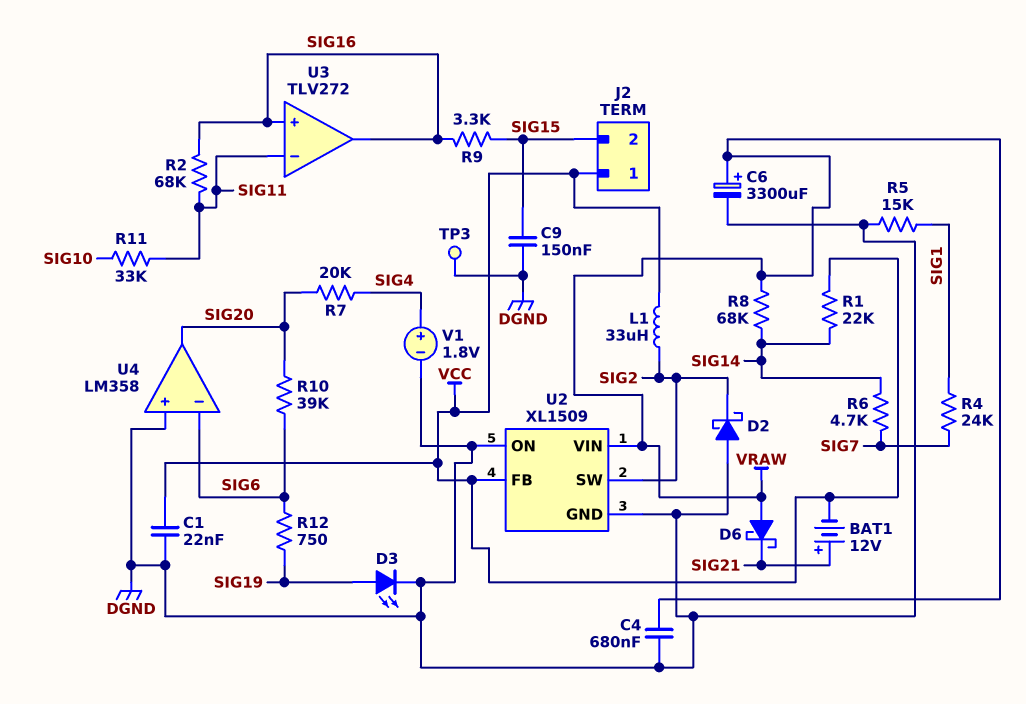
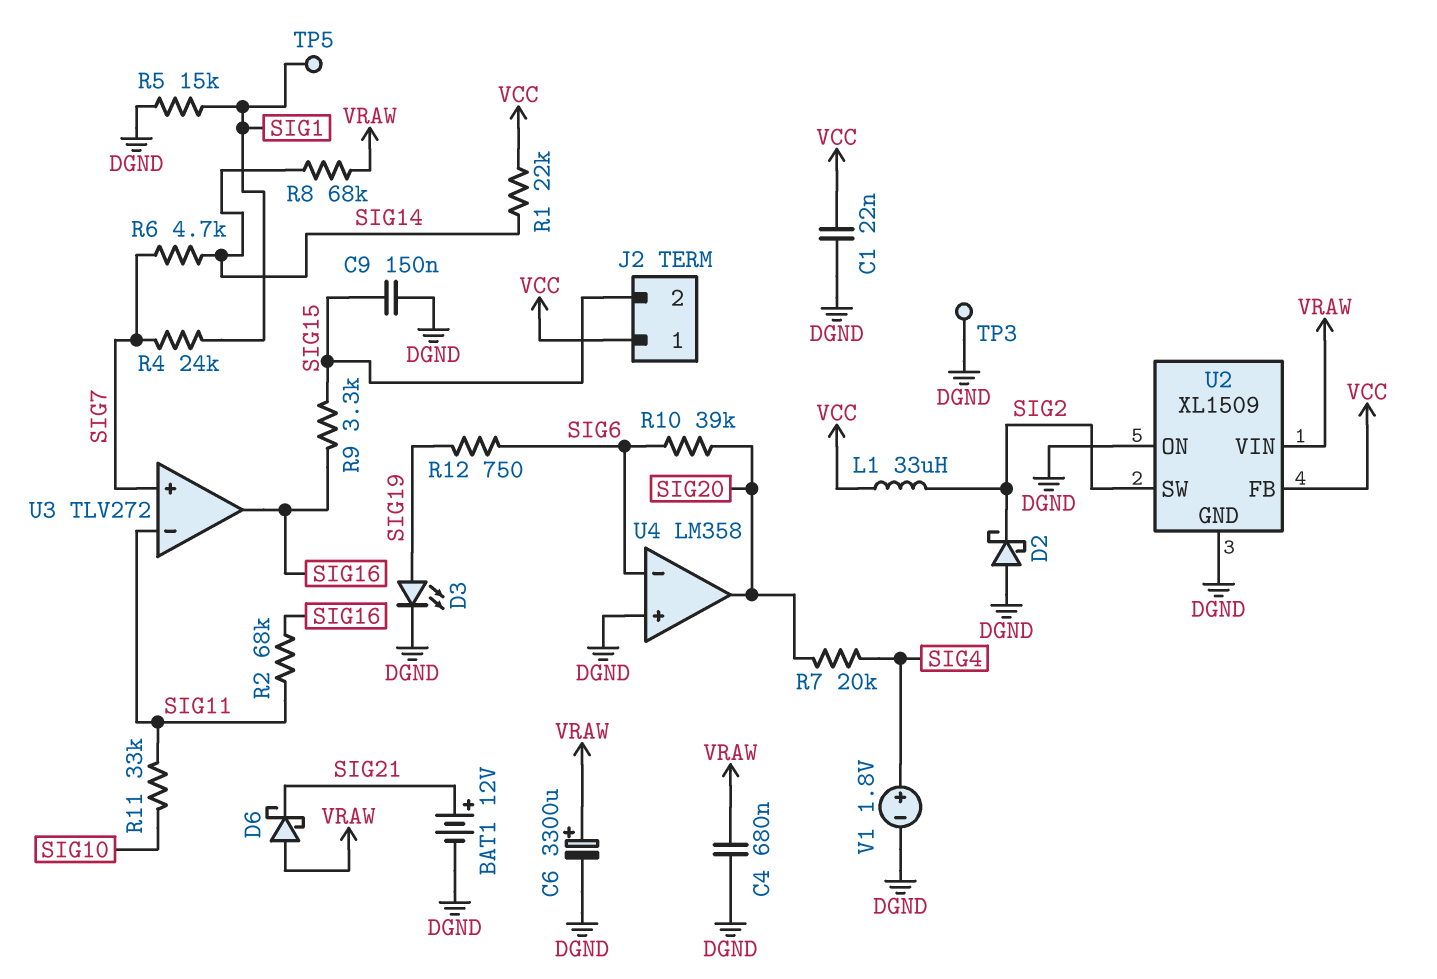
BAT1: 12V (plus SIG21, minus VCC) -> 12V (plus SIG21, minus DGND)
TP5: none -> test point (SIG1)
U3 pin in+: SIG16 -> SIG7

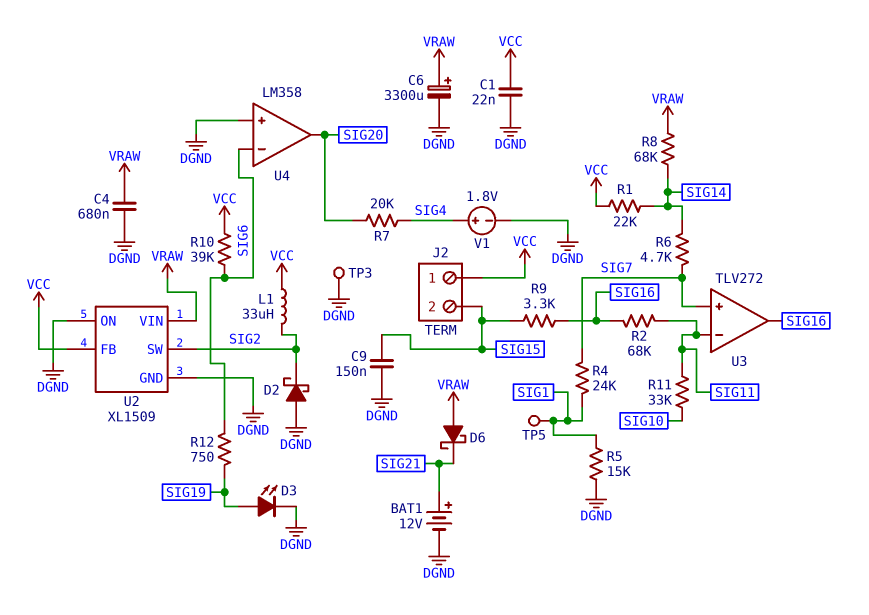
R10: 39k (SIG6, SIG20) -> 39k (SIG6, VCC)

